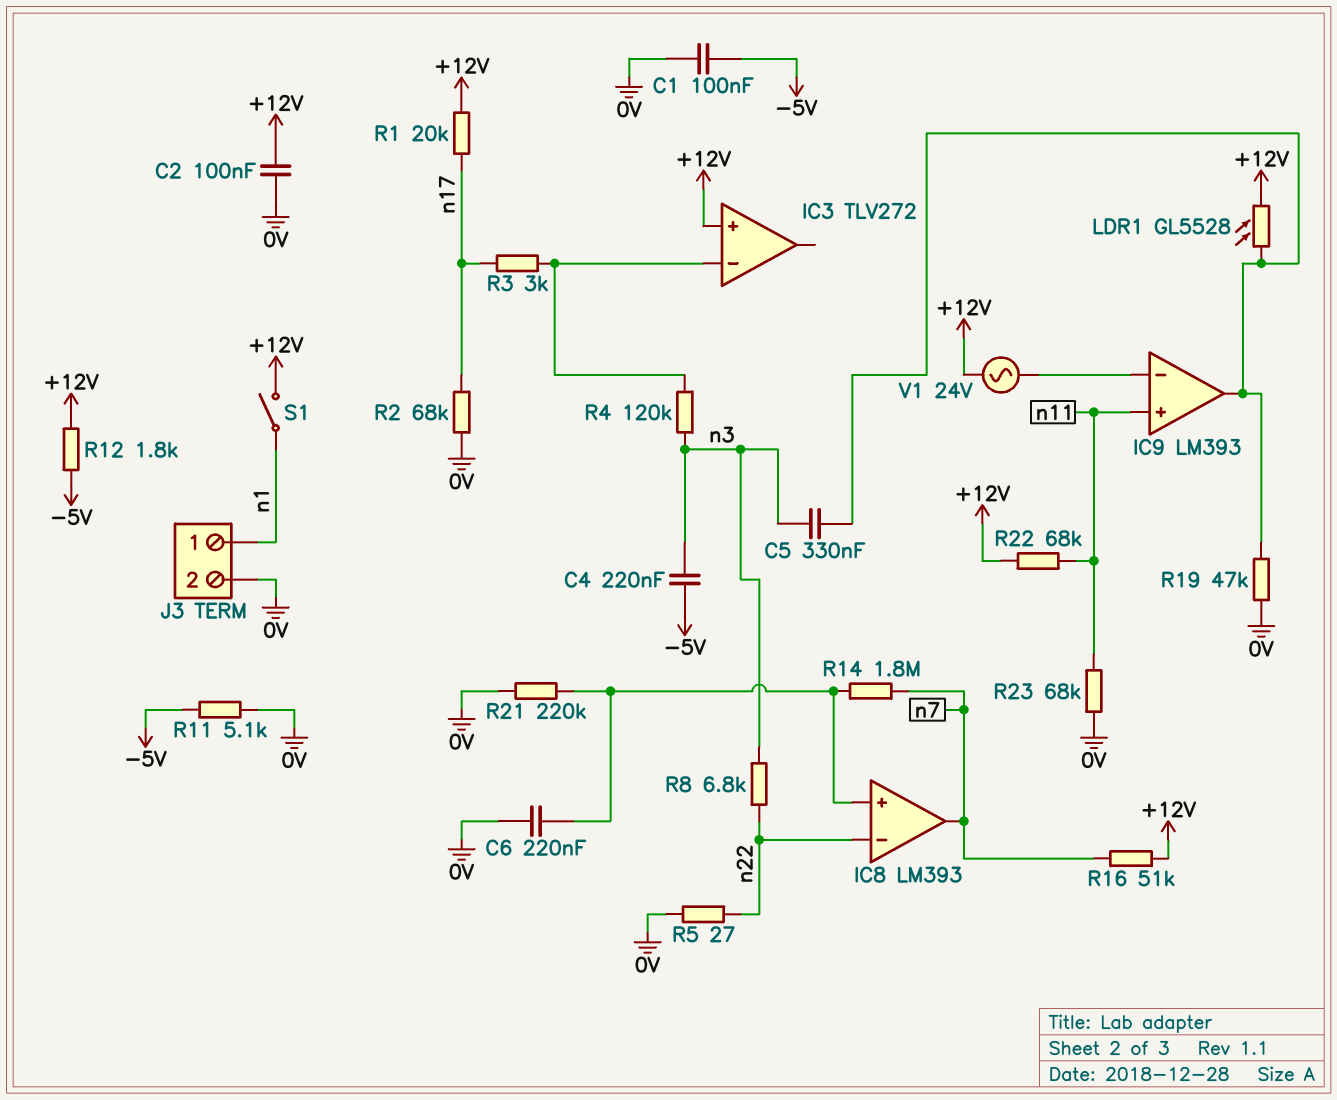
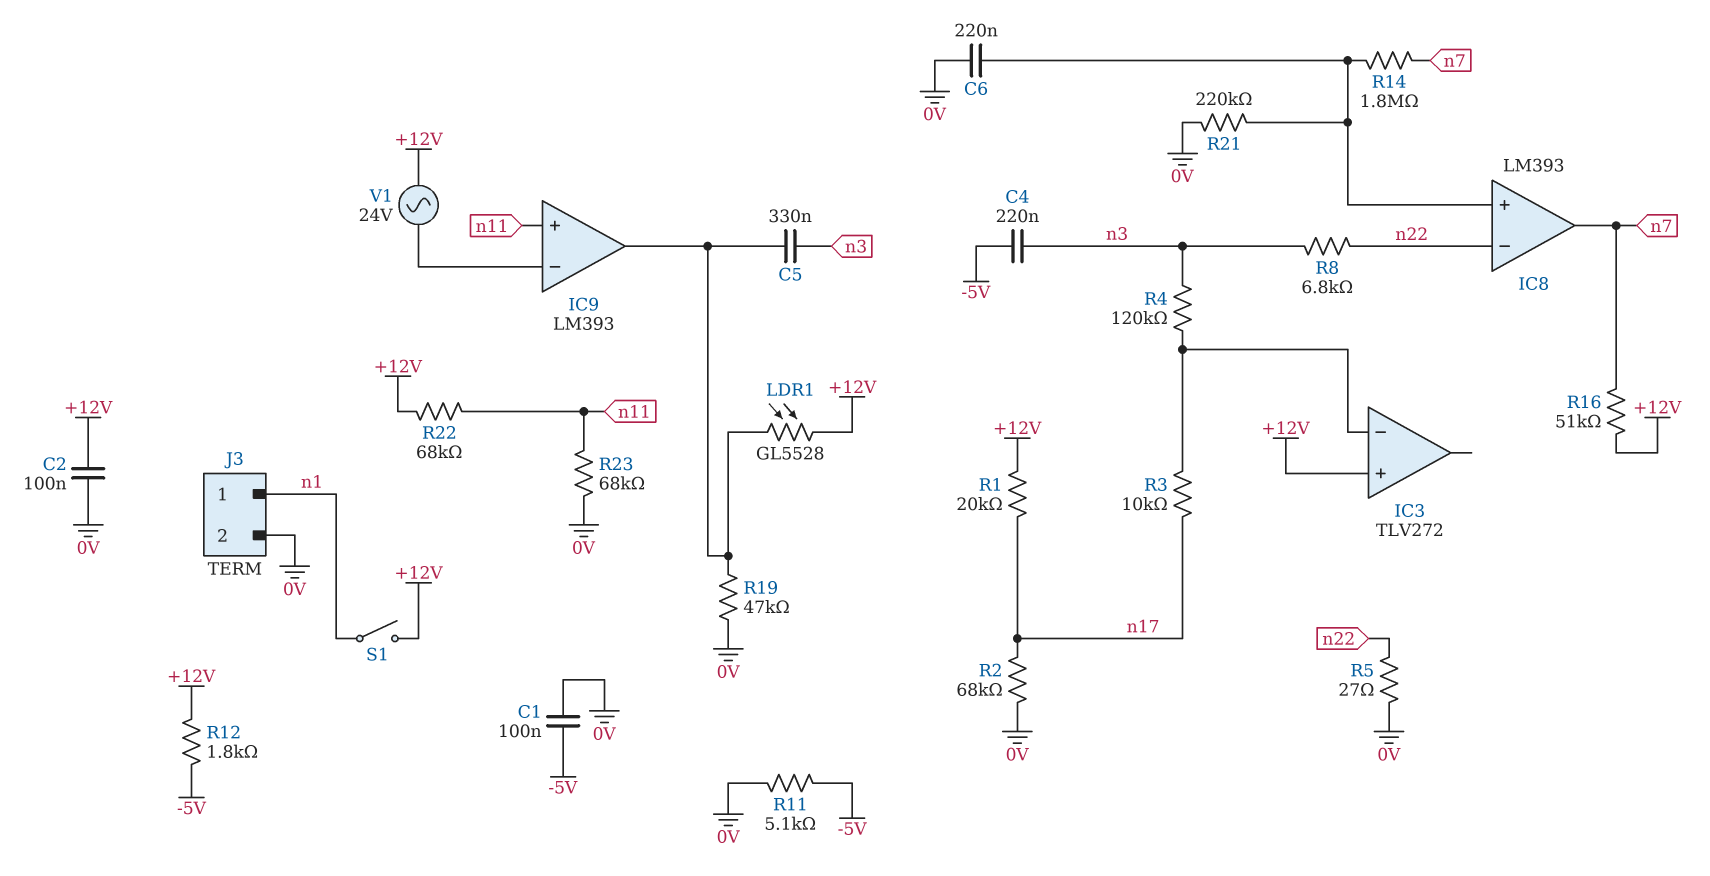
R3: 3k (IC3/in-, n17) -> 10k (IC3/in-, n17)

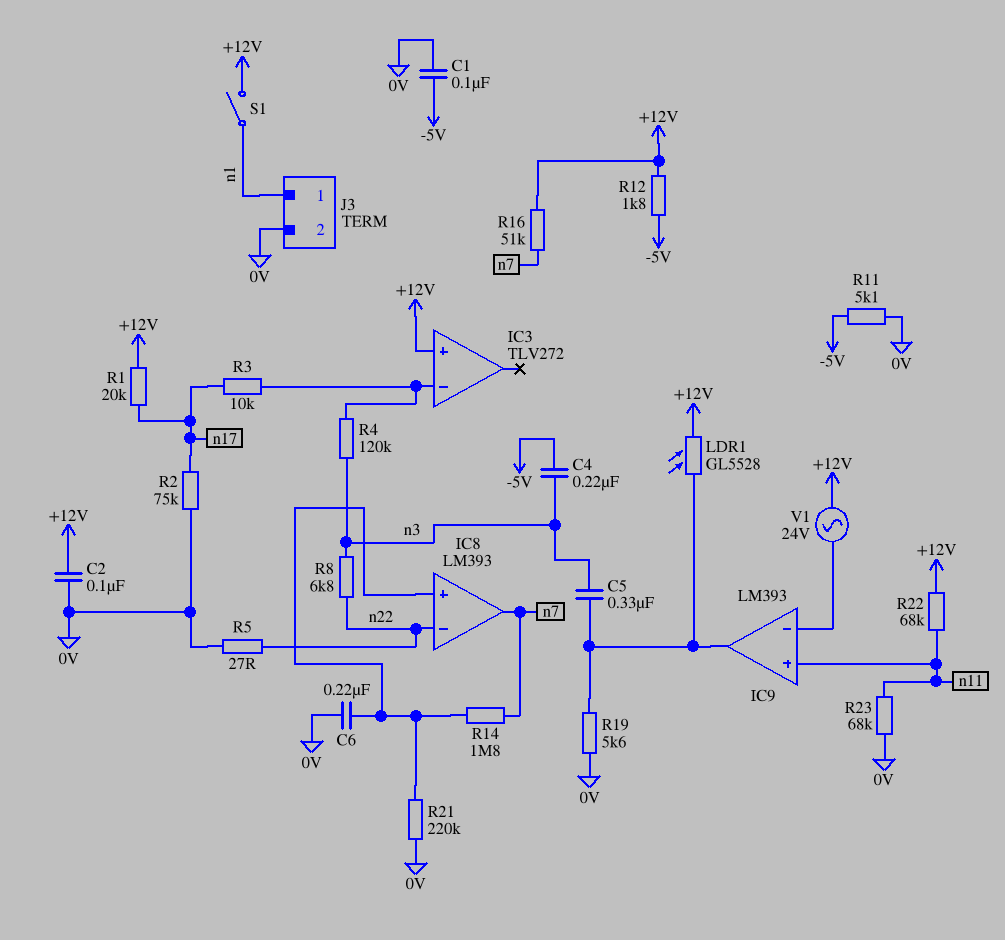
R2: 68k (0V, n17) -> 75k (0V, n17)
R19: 47k (0V, IC9/out) -> 5.6k (0V, IC9/out)

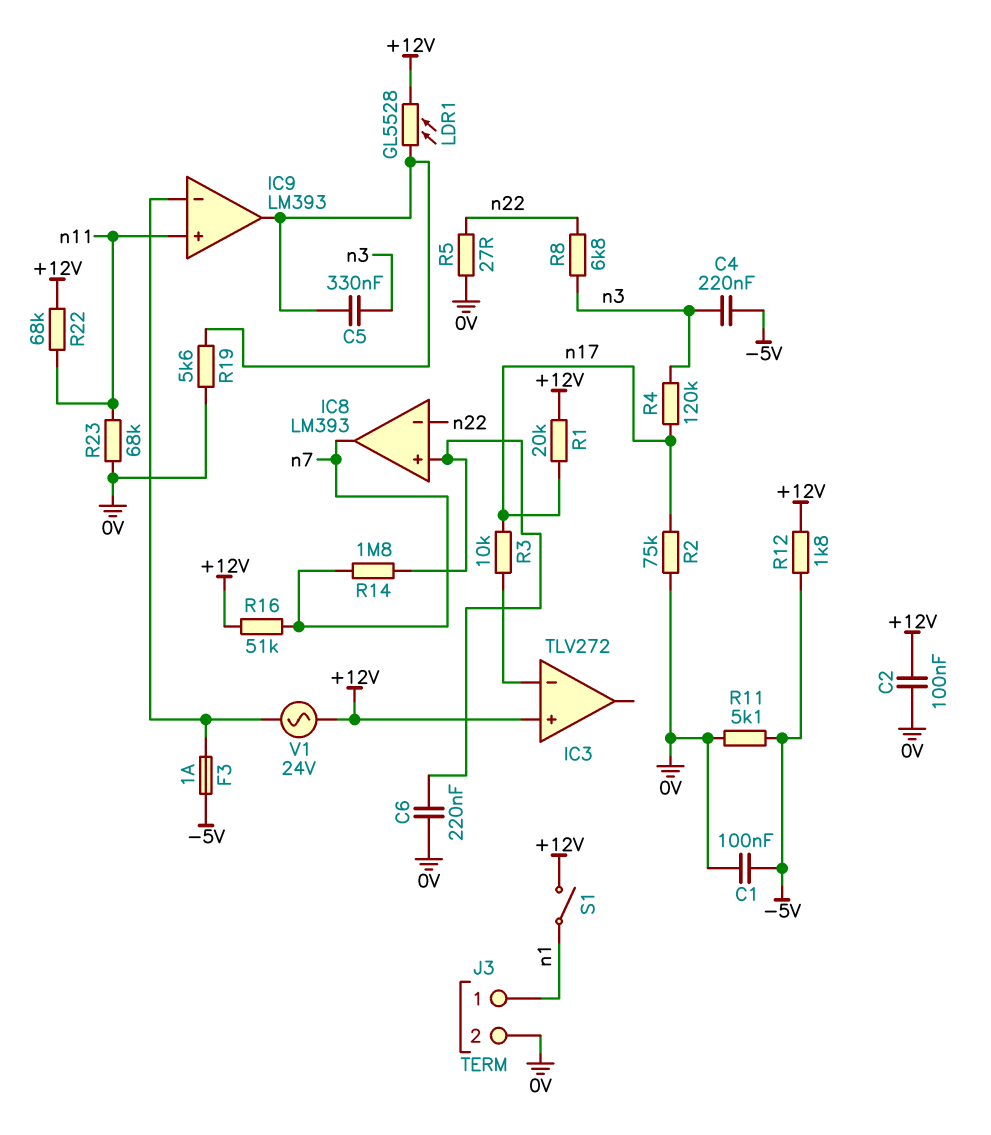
F3: none -> 1A (-5V, IC9/in-)
R4: 120k (IC3/in-, n3) -> 120k (n3, n17)
R21: 220k (0V, IC8/in+) -> none

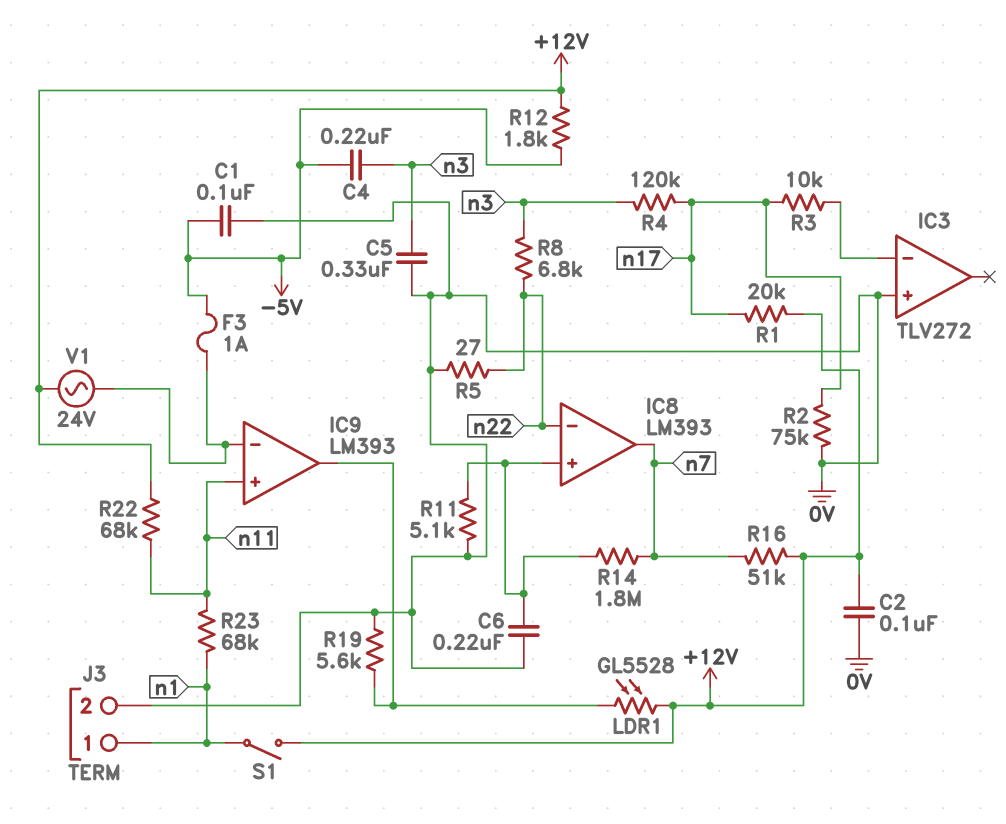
C5: 330nF (IC9/out, n3) -> 330nF (0V, n3)
IC3 pin in+: +12V -> 0V
R11: 5.1k (-5V, 0V) -> 5.1k (0V, IC8/in+)
R23: 68k (0V, n11) -> 68k (n1, n11)

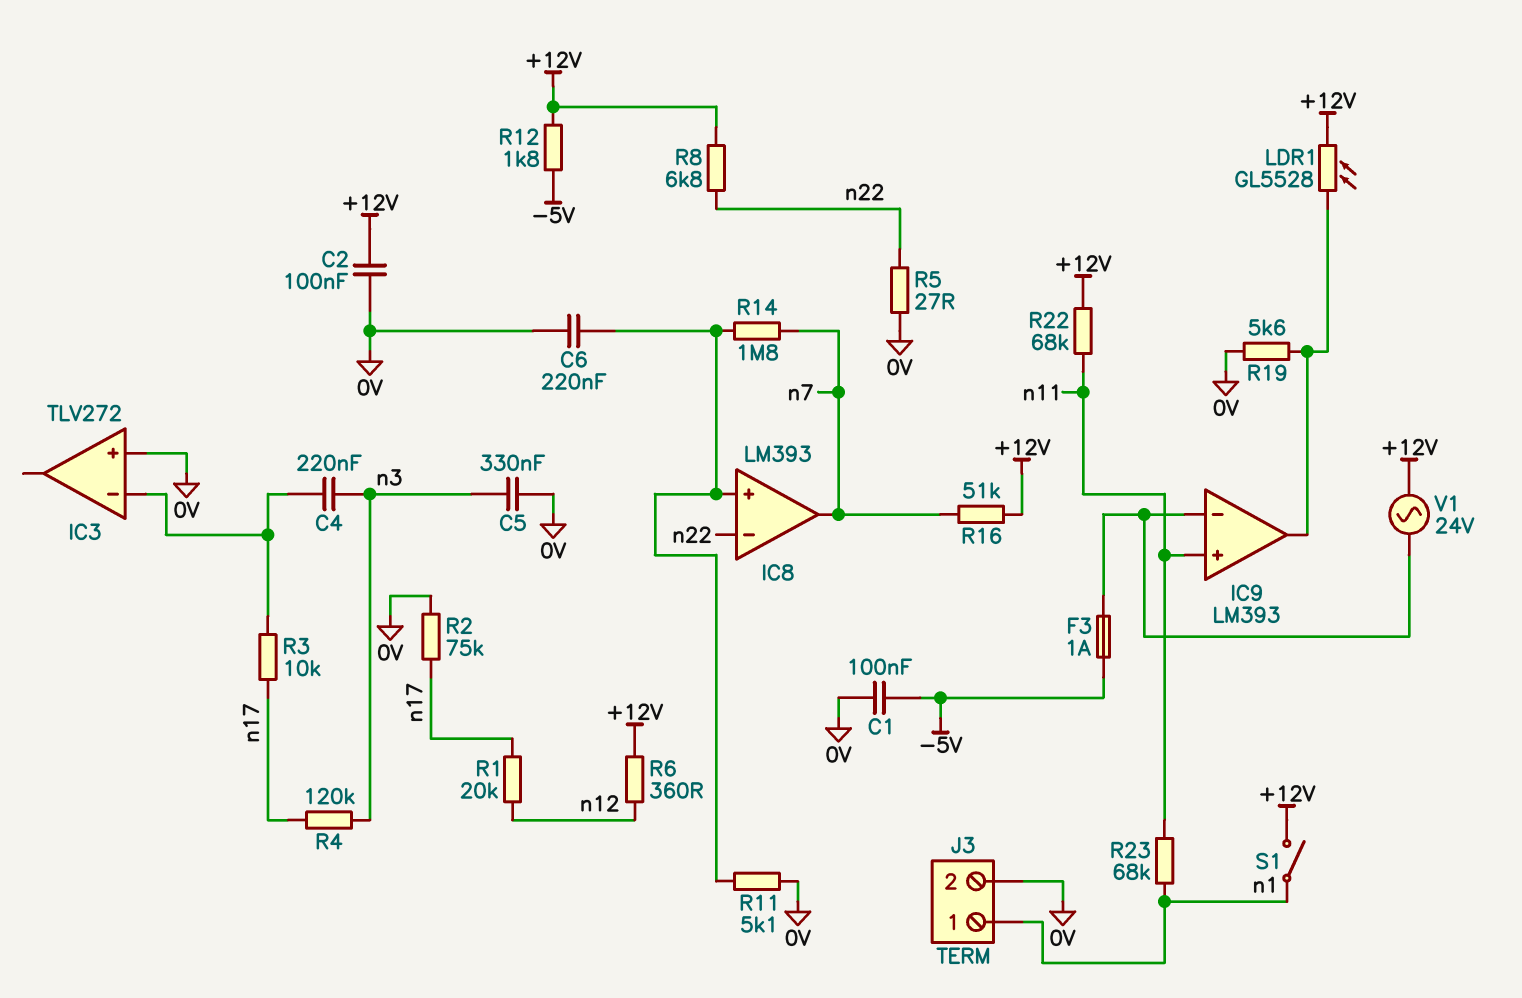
C4: 220nF (-5V, n3) -> 220nF (IC3/in-, n3)
R1: 20k (+12V, n17) -> 20k (n12, n17)
R6: none -> 360 (+12V, n12)
R8: 6.8k (n3, n22) -> 6.8k (+12V, n22)

